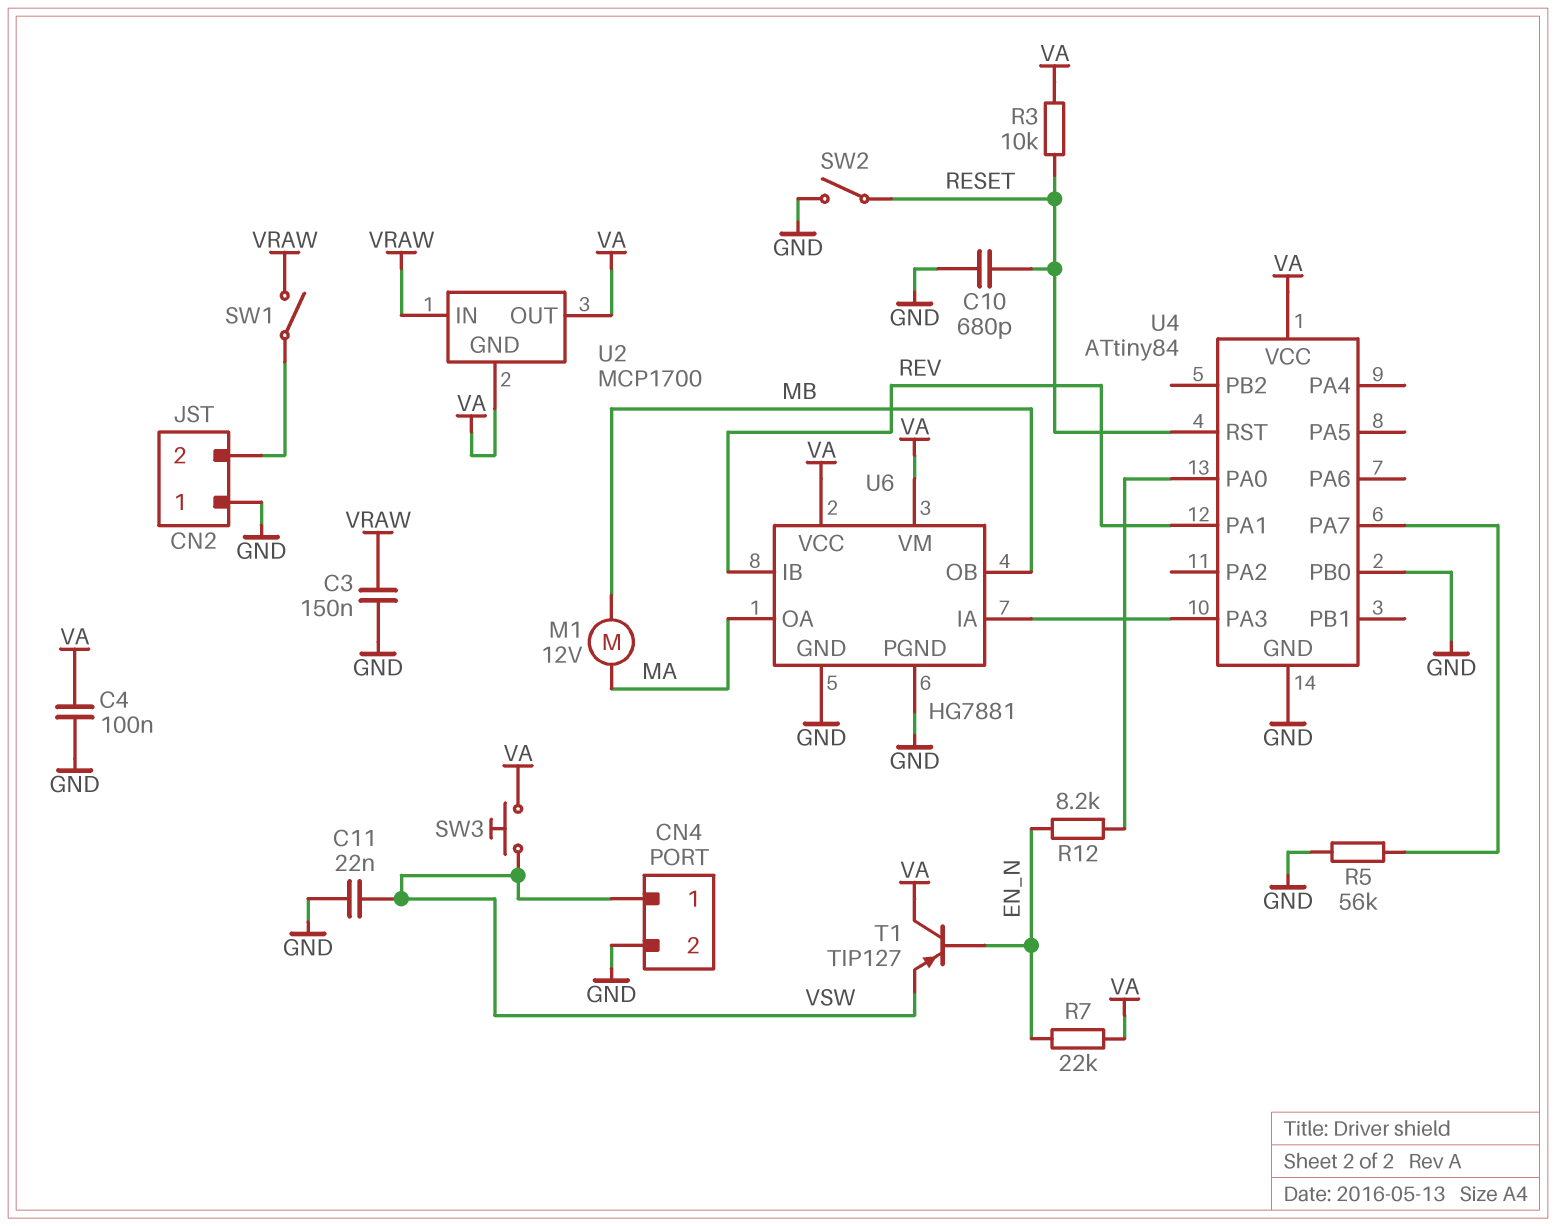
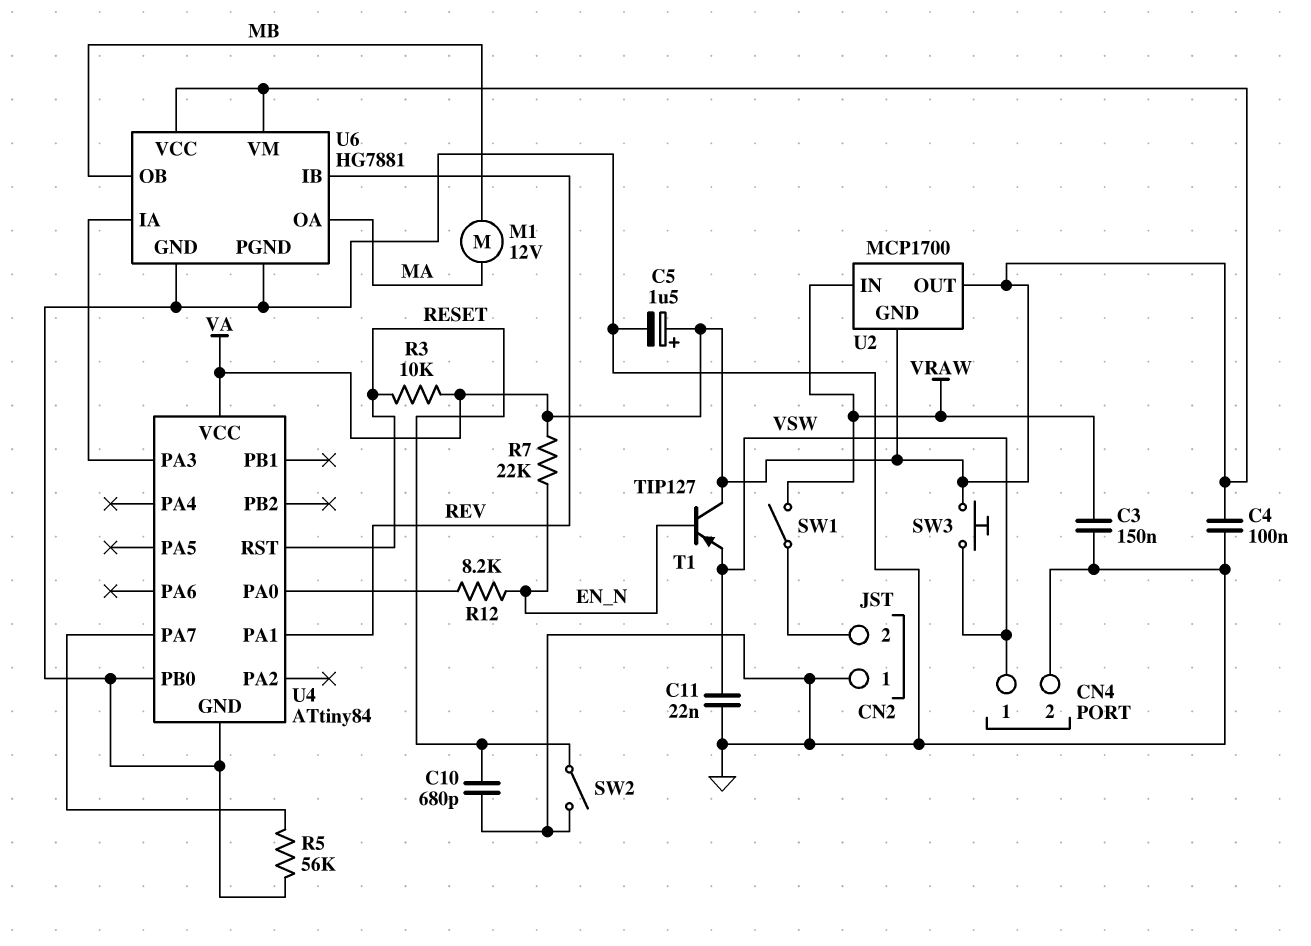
C5: none -> 1.5uF (plus VA, minus GND)

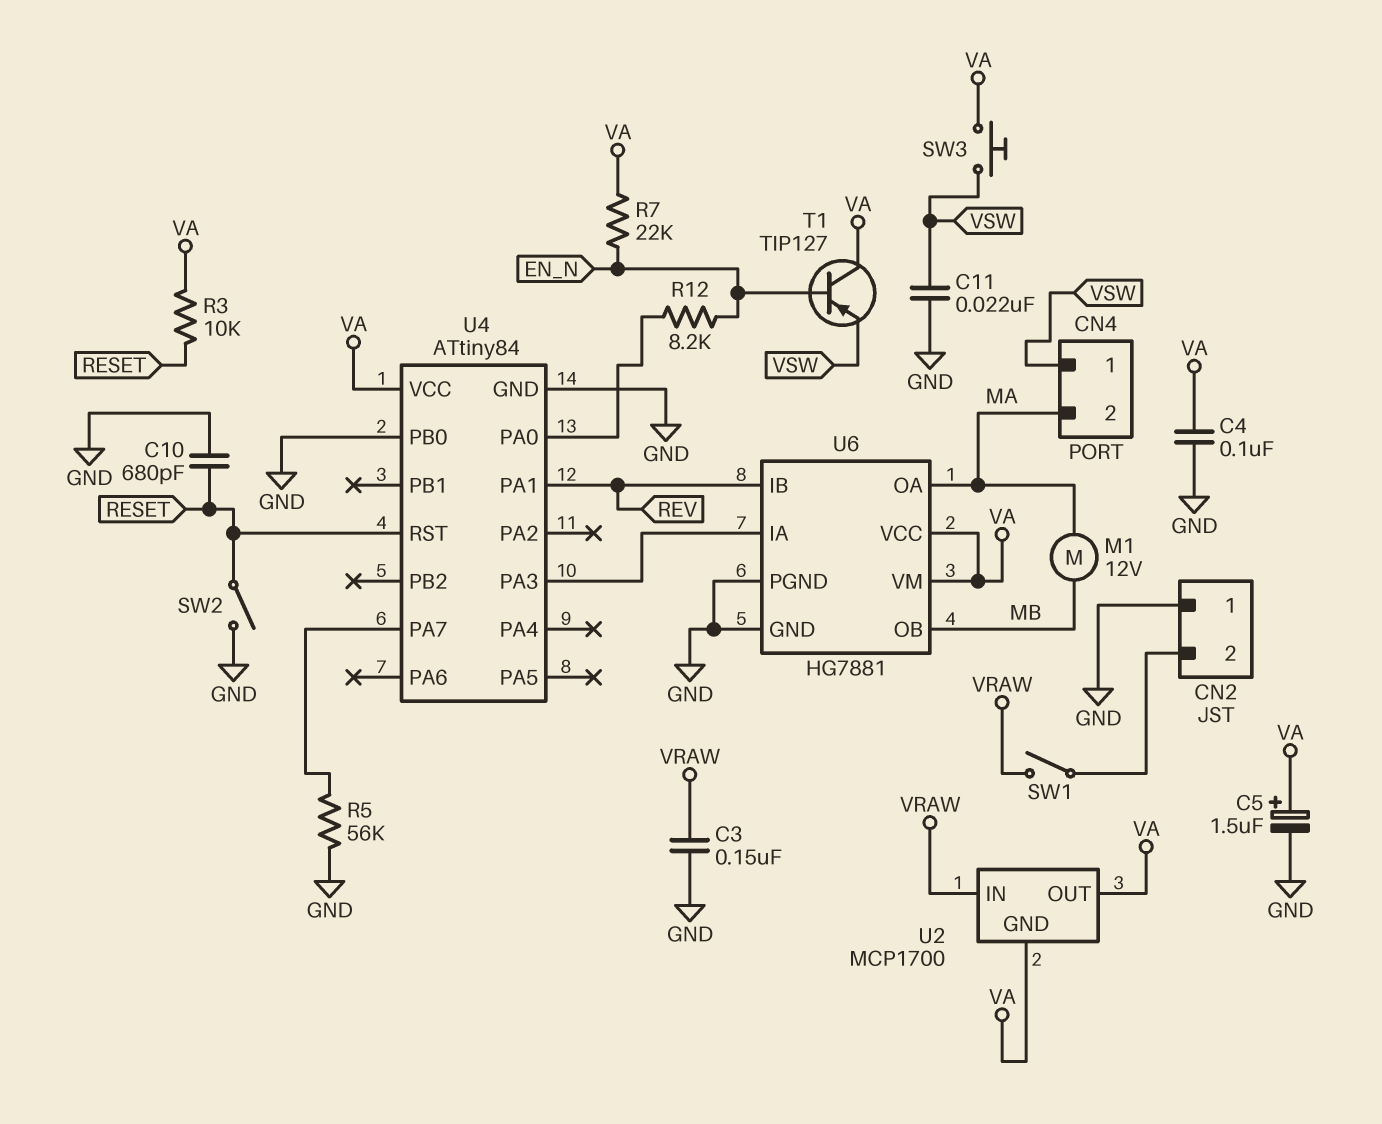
CN4 pin 2: GND -> MA

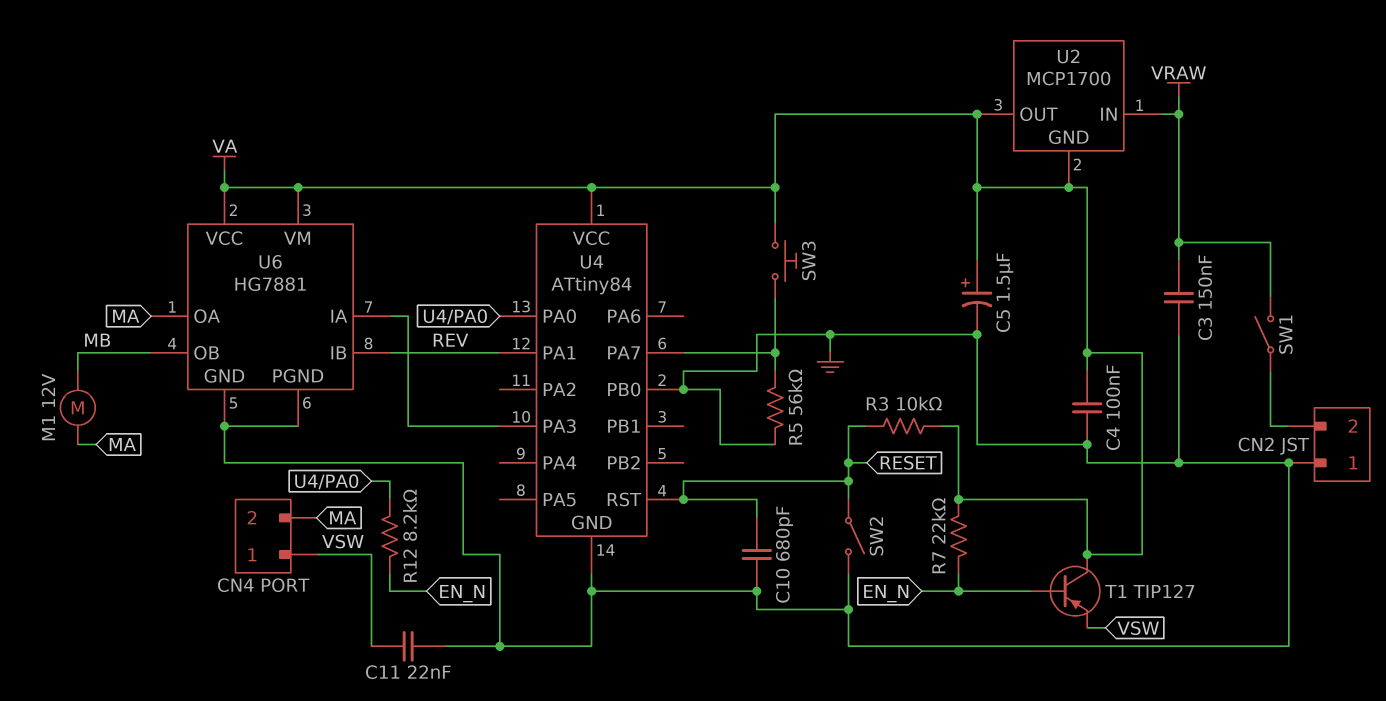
SW3: button (VA, VSW) -> button (U4/PA7, VA)

